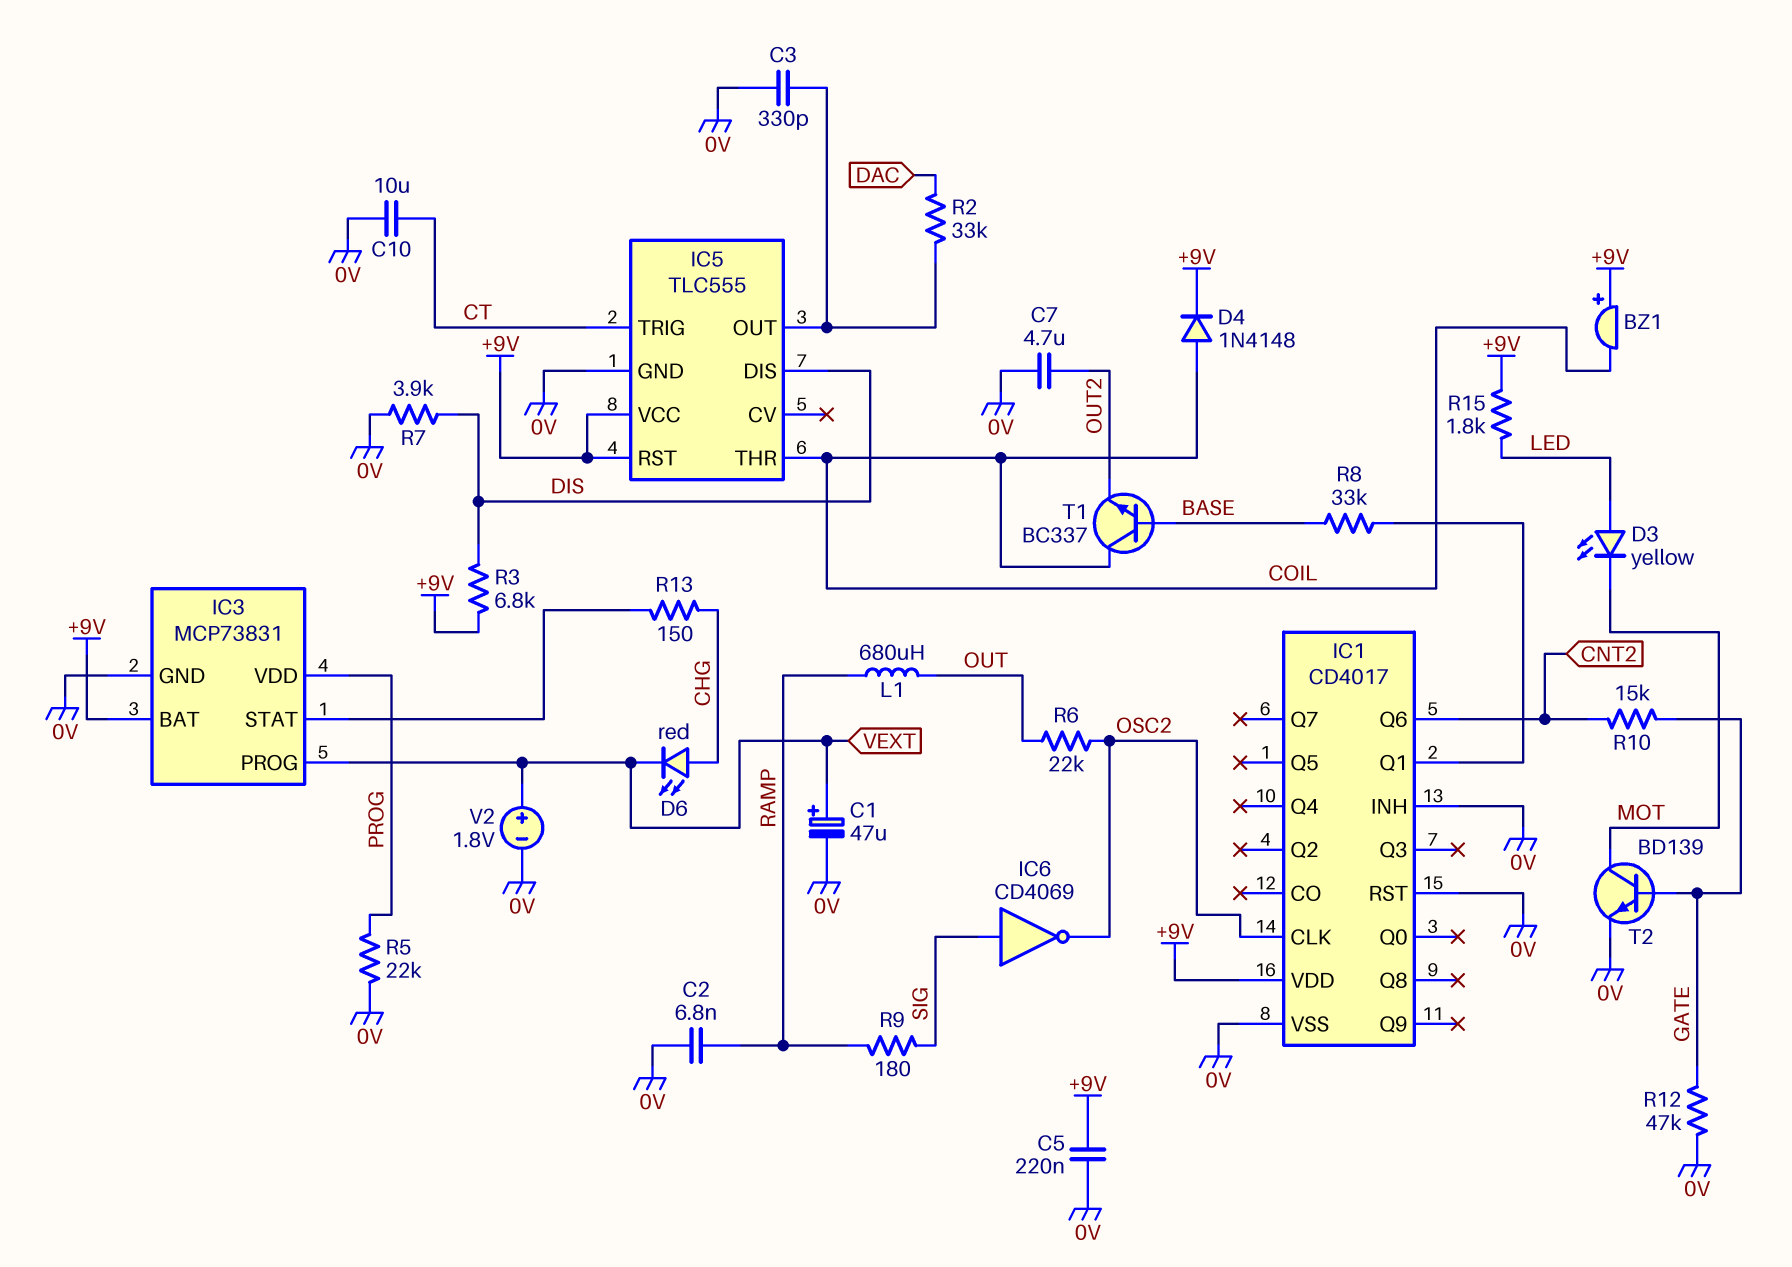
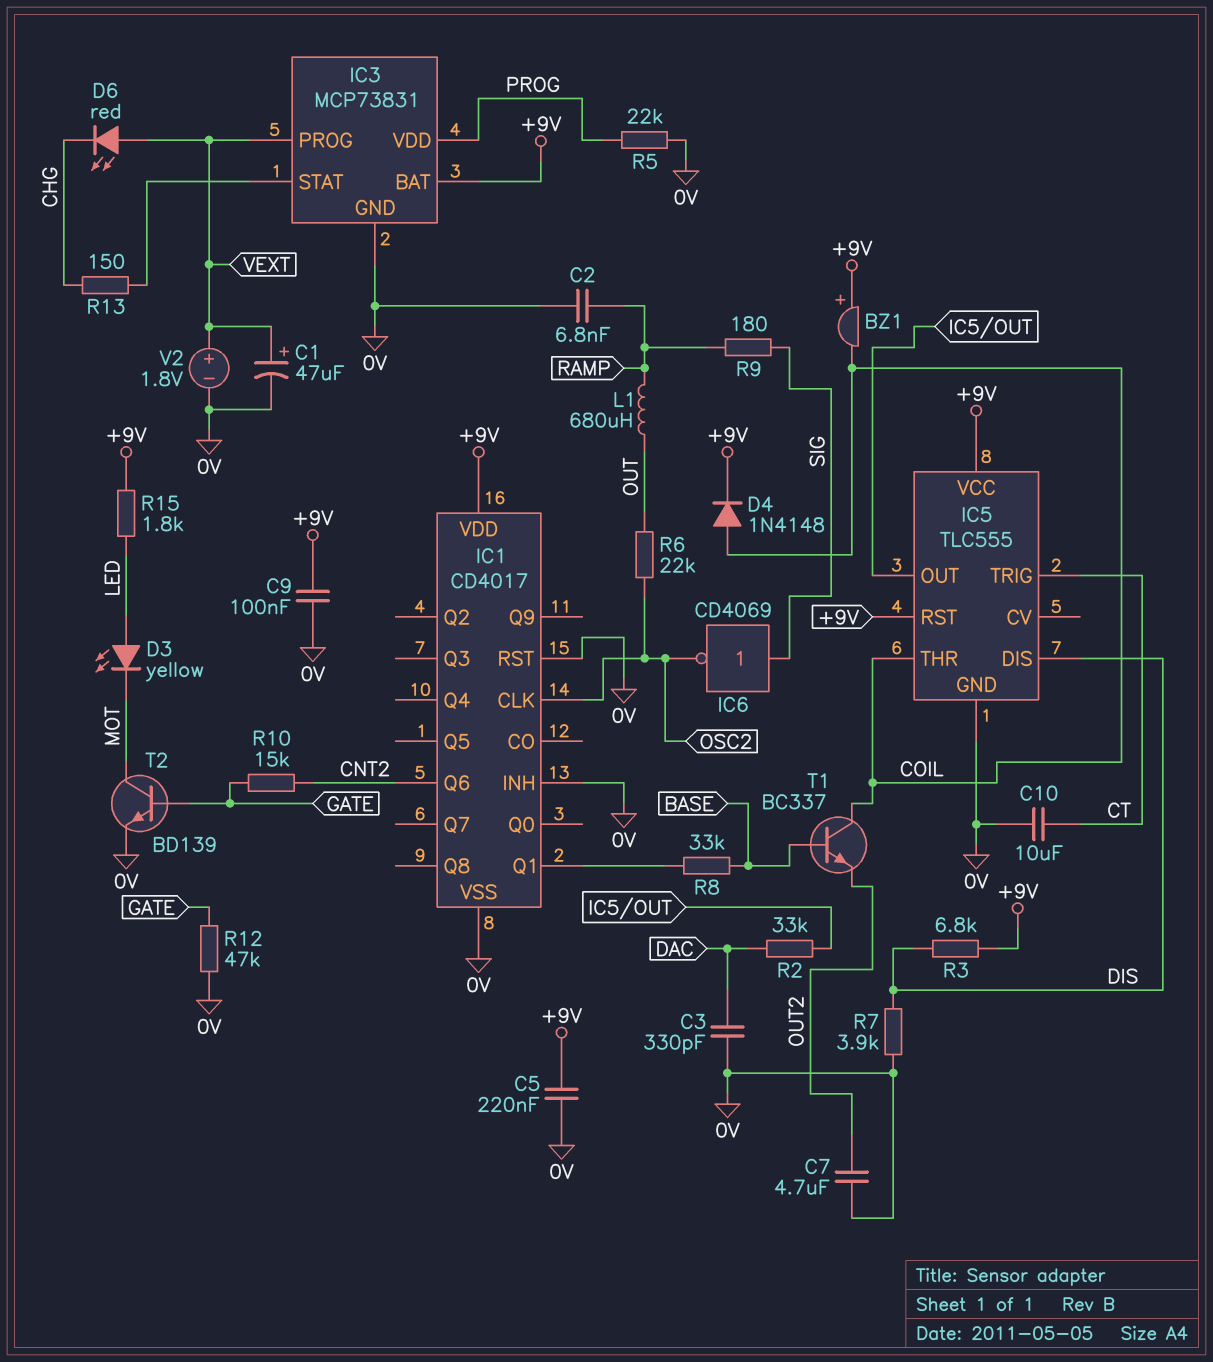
C3: 330pF (0V, IC5/OUT) -> 330pF (0V, DAC)
C9: none -> 100nF (+9V, 0V)
D6: LED red (A CHG, K VEXT) -> LED red (A VEXT, K CHG)

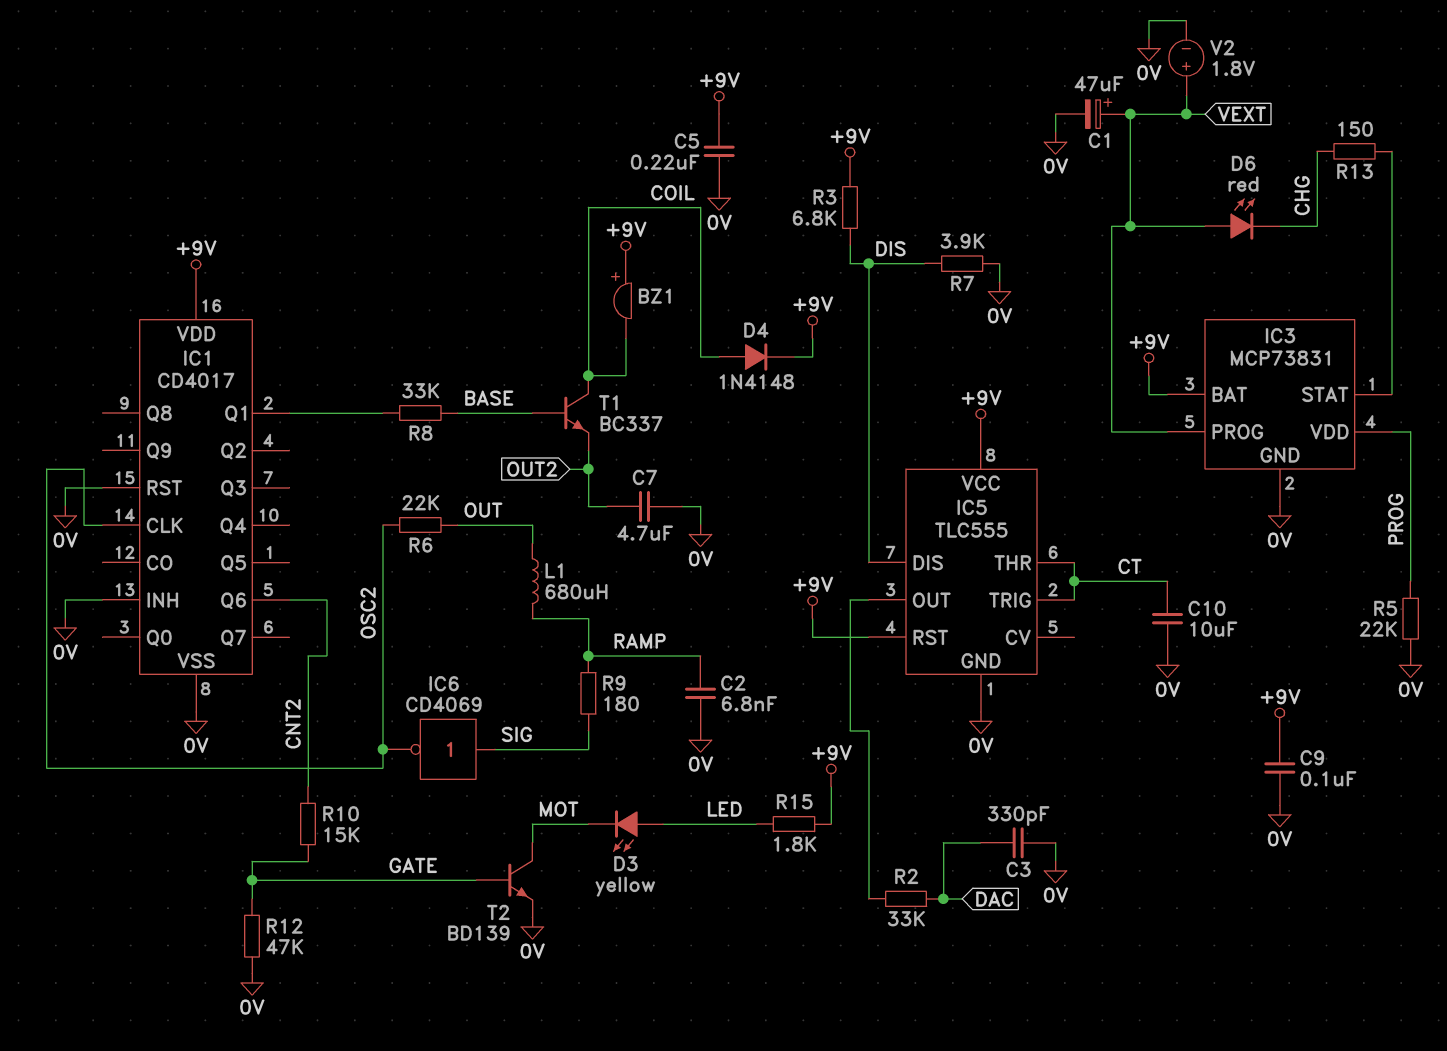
IC5 pin THR: COIL -> CT

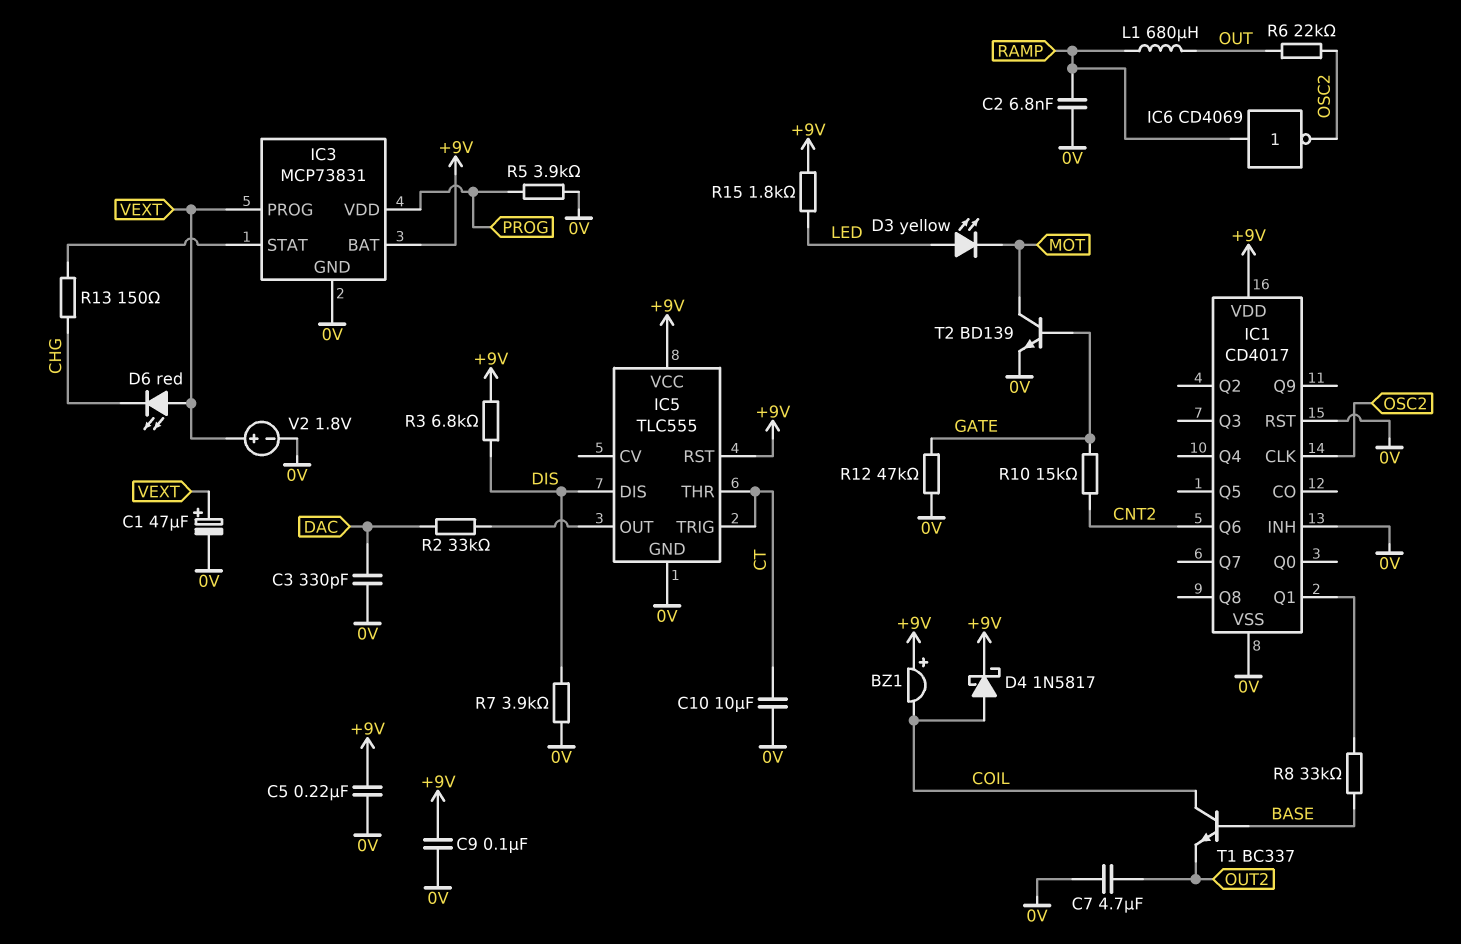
D4: diode 1N4148 (A COIL, K +9V) -> schottky 1N5817 (A COIL, K +9V)
IC6: NOT CD4069 (in SIG, out OSC2) -> NOT CD4069 (in RAMP, out OSC2)
R5: 22k (0V, PROG) -> 3.9k (0V, PROG)
R9: 180 (RAMP, SIG) -> none

